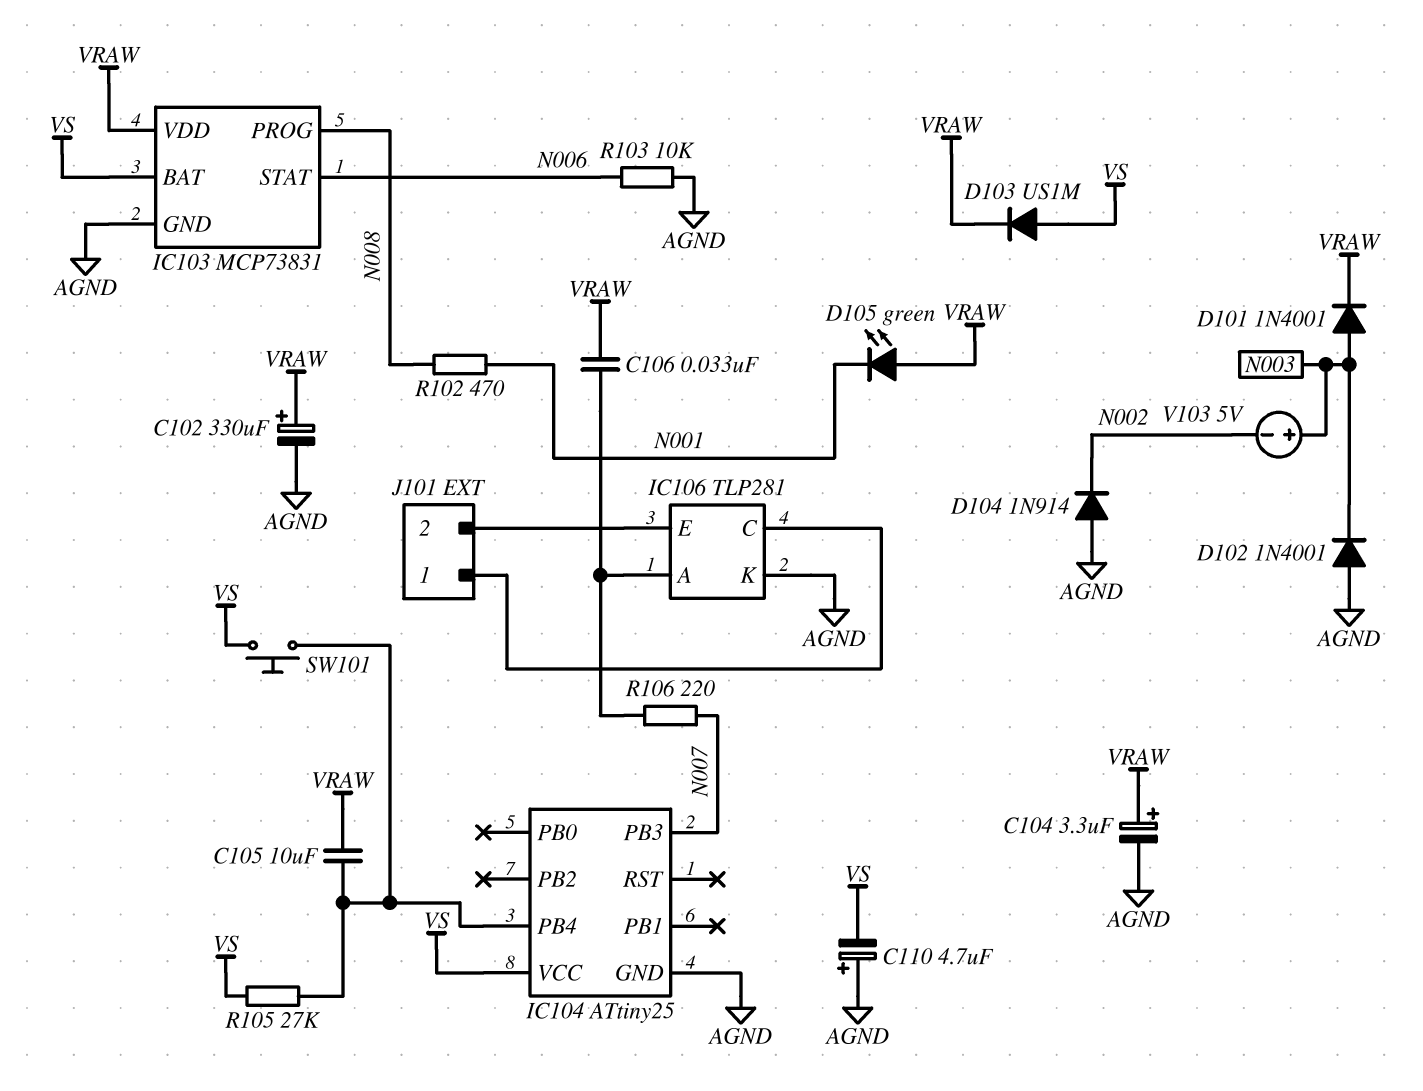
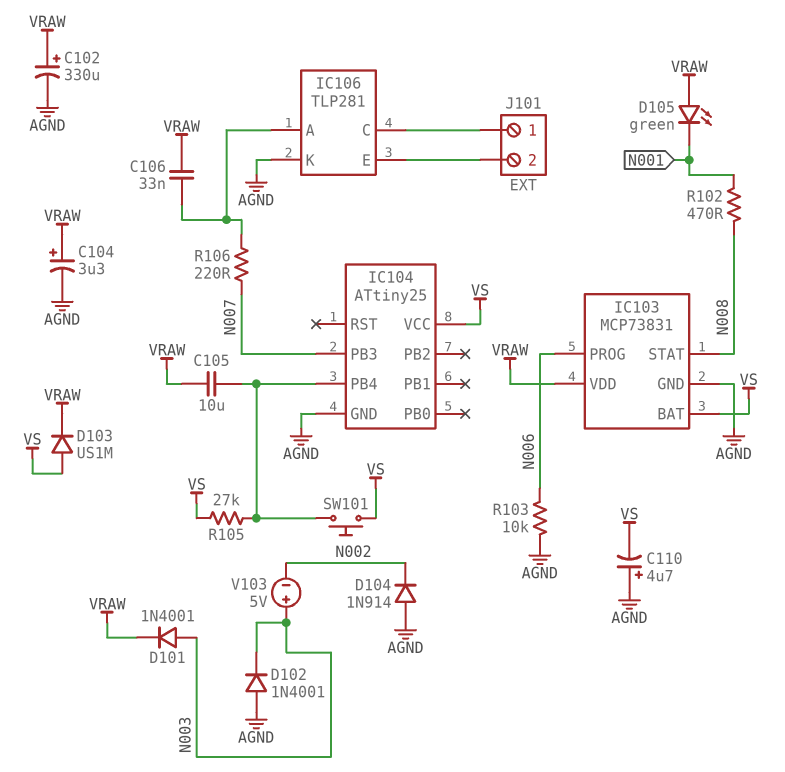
IC103 pin PROG: N008 -> N006
IC103 pin STAT: N006 -> N008

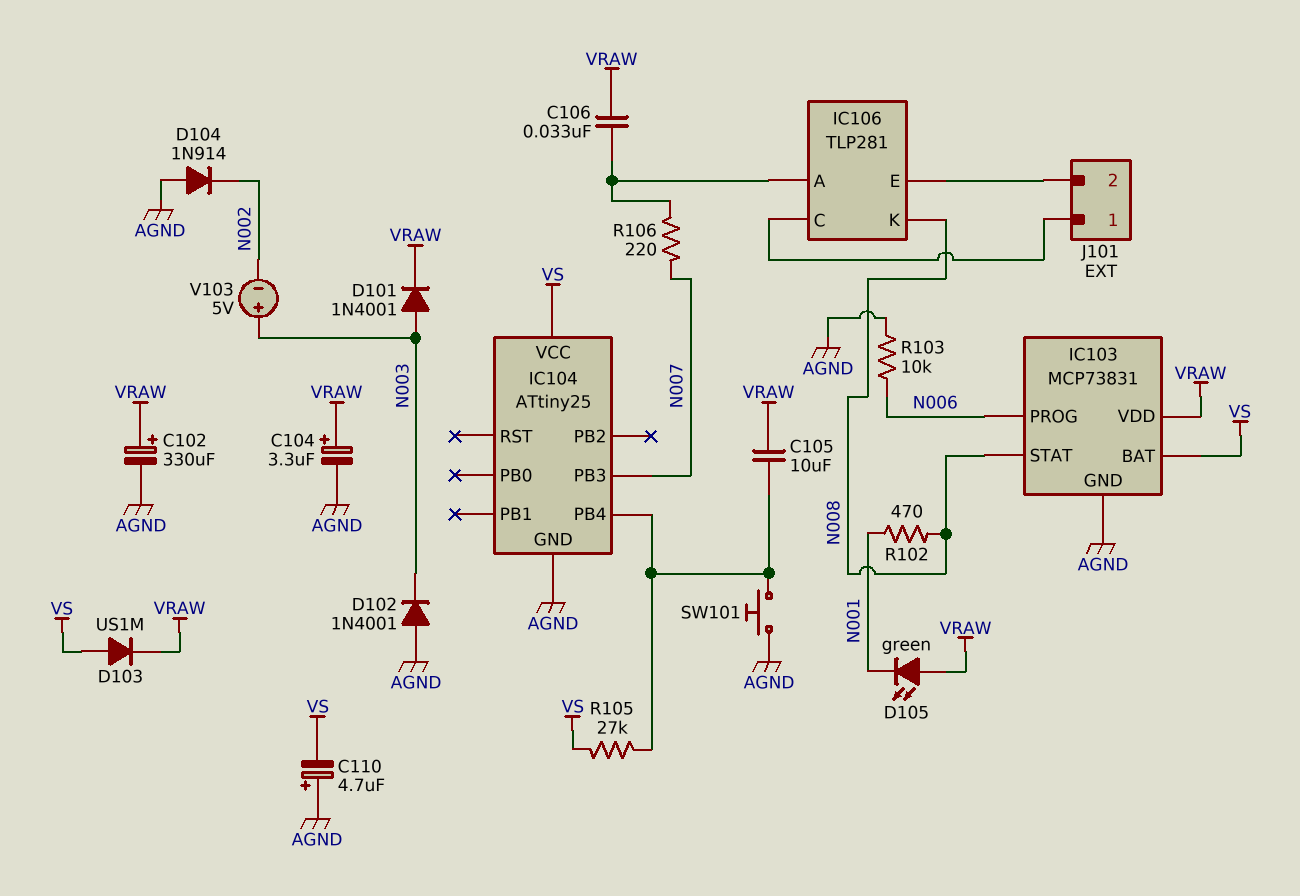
IC106 pin K: AGND -> N008
SW101: button (IC104/PB4, VS) -> button (AGND, IC104/PB4)

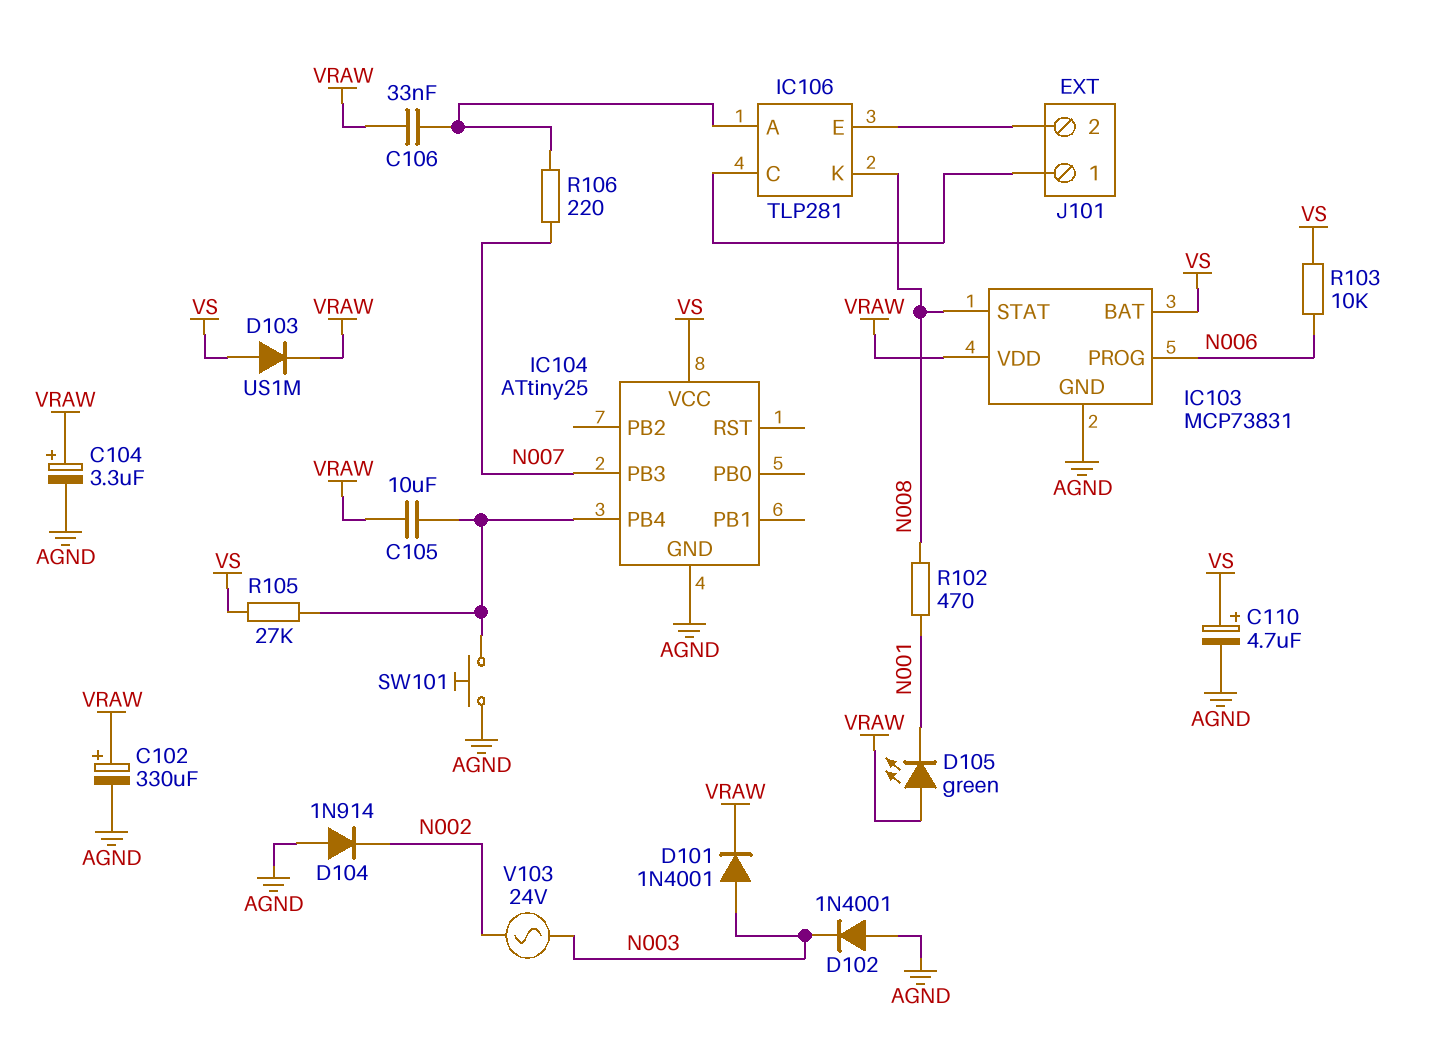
C110: 4.7uF (plus AGND, minus VS) -> 4.7uF (plus VS, minus AGND)
R103: 10k (AGND, N006) -> 10k (N006, VS)
V103: 5V (plus N003, minus N002) -> AC 24V (N002, N003)

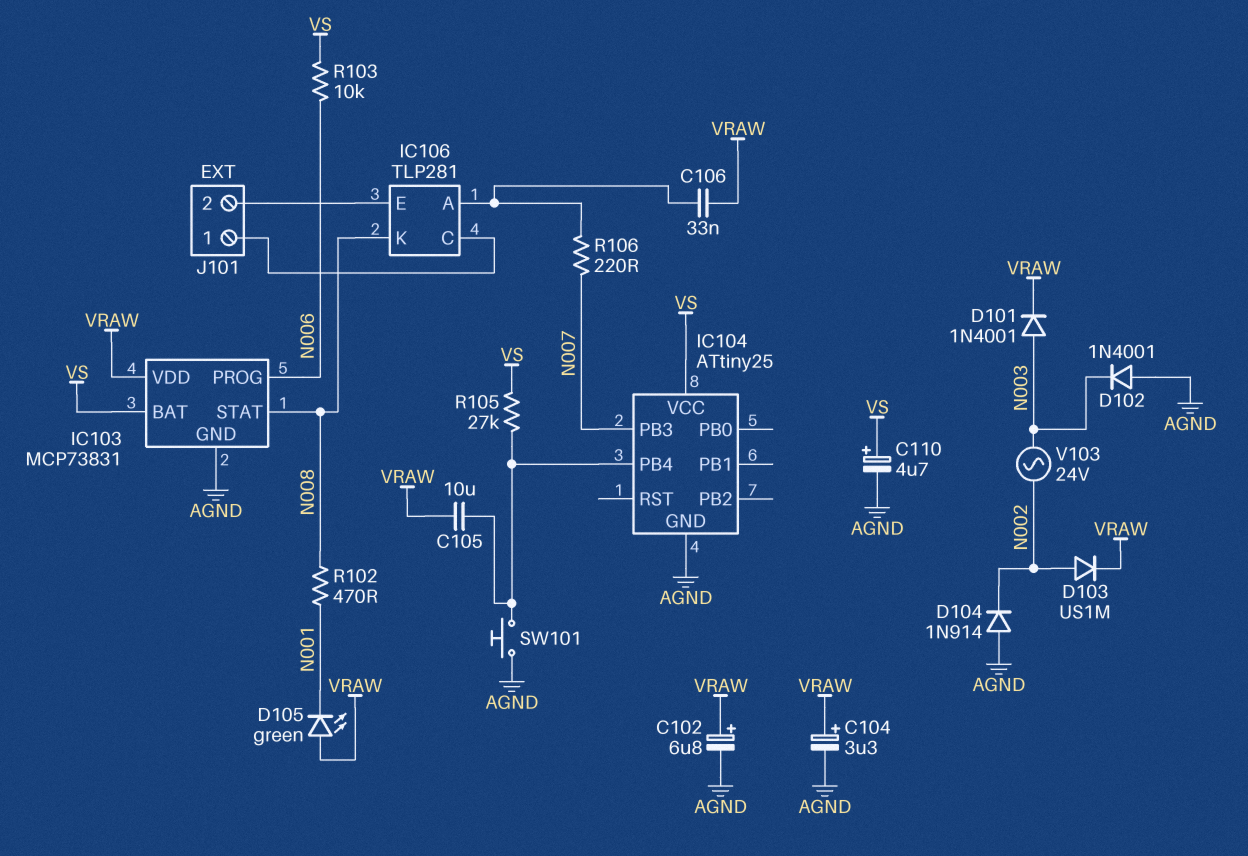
C102: 330uF (plus VRAW, minus AGND) -> 6.8uF (plus VRAW, minus AGND)
D103: diode US1M (A VS, K VRAW) -> diode US1M (A N002, K VRAW)

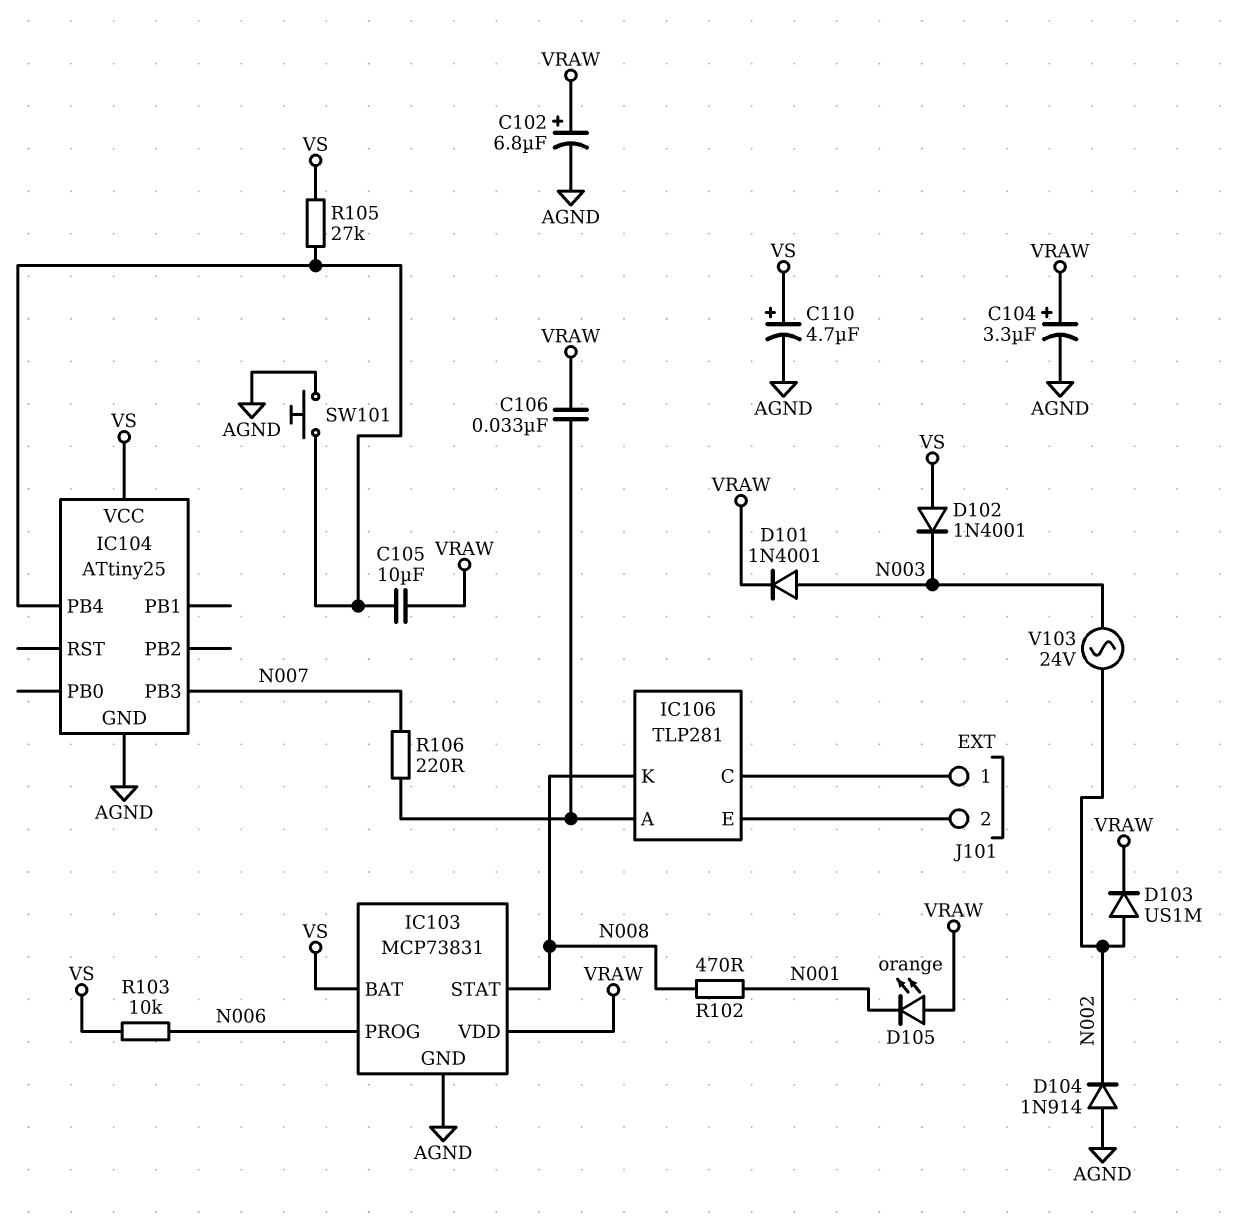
D102: diode 1N4001 (A AGND, K N003) -> diode 1N4001 (A VS, K N003)
D105: LED green (A VRAW, K N001) -> LED orange (A VRAW, K N001)

